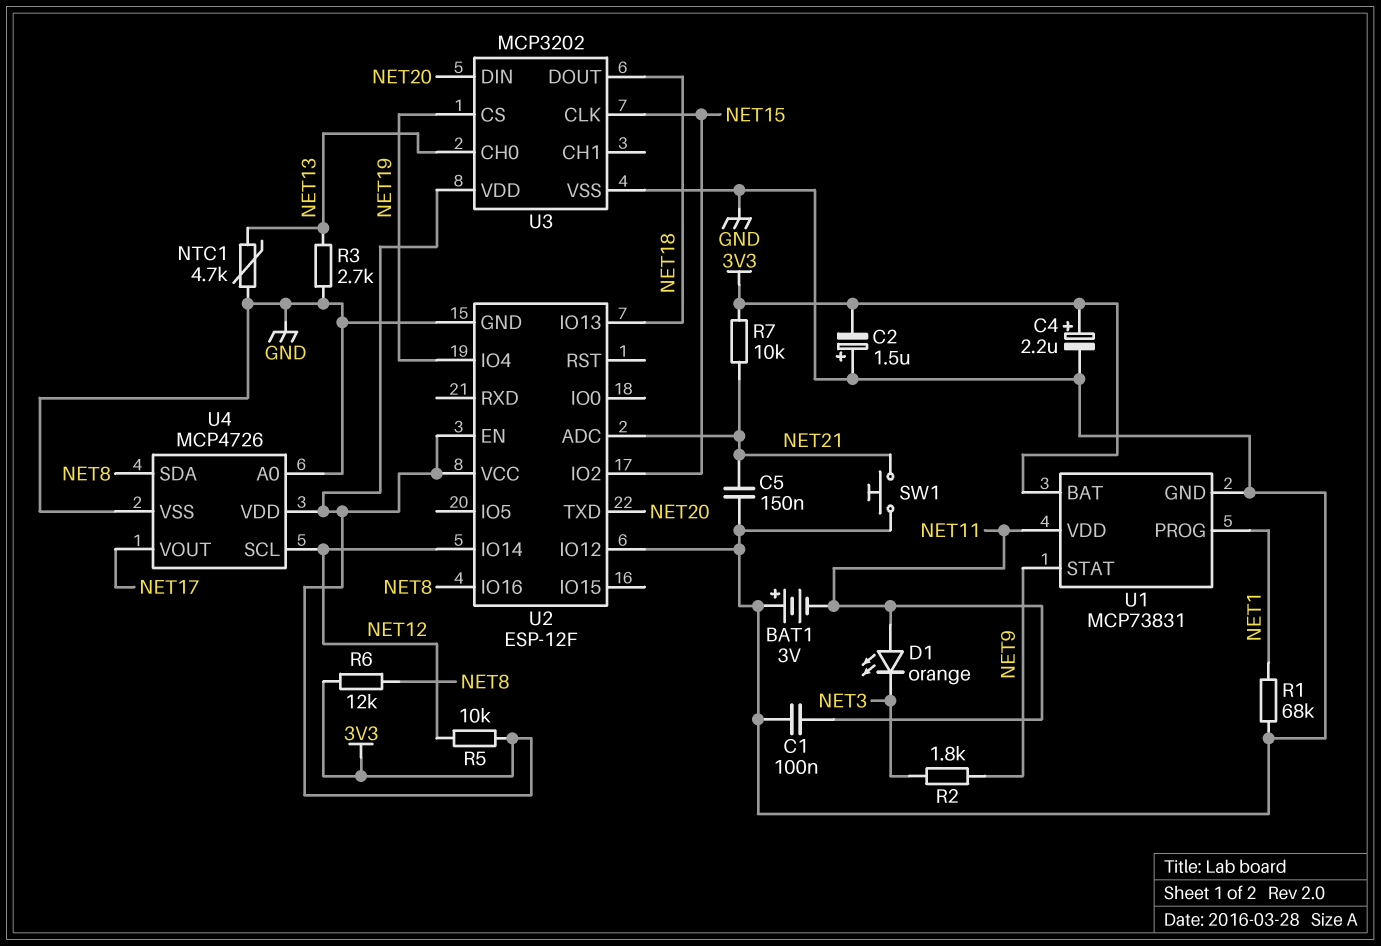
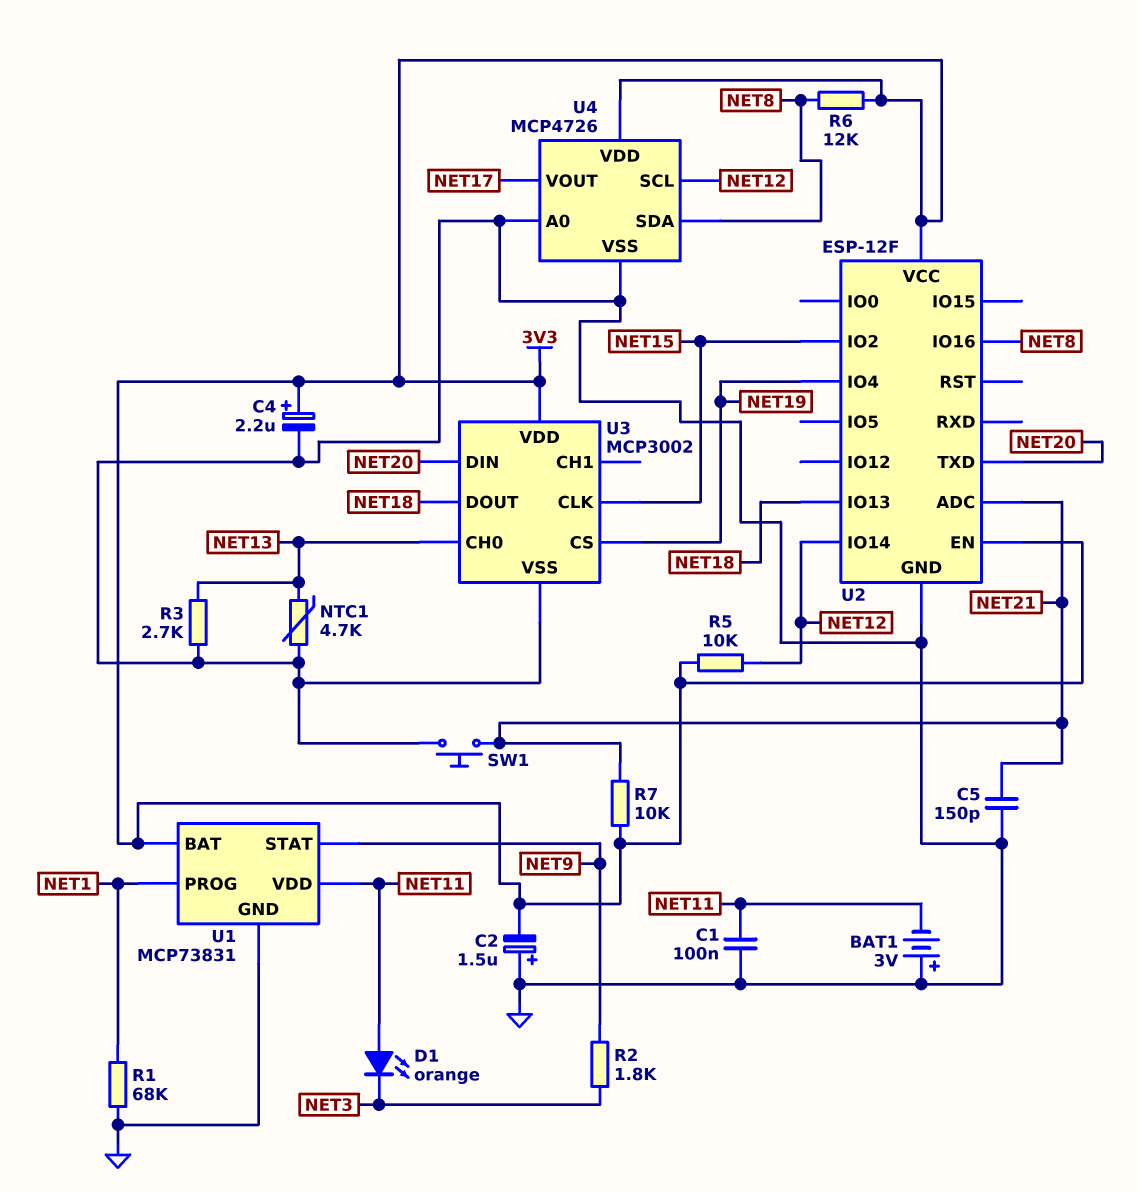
C5: 150nF (GND, NET21) -> 150pF (GND, NET21)
U2 pin IO12: GND -> none
U3: MCP3202 -> MCP3002

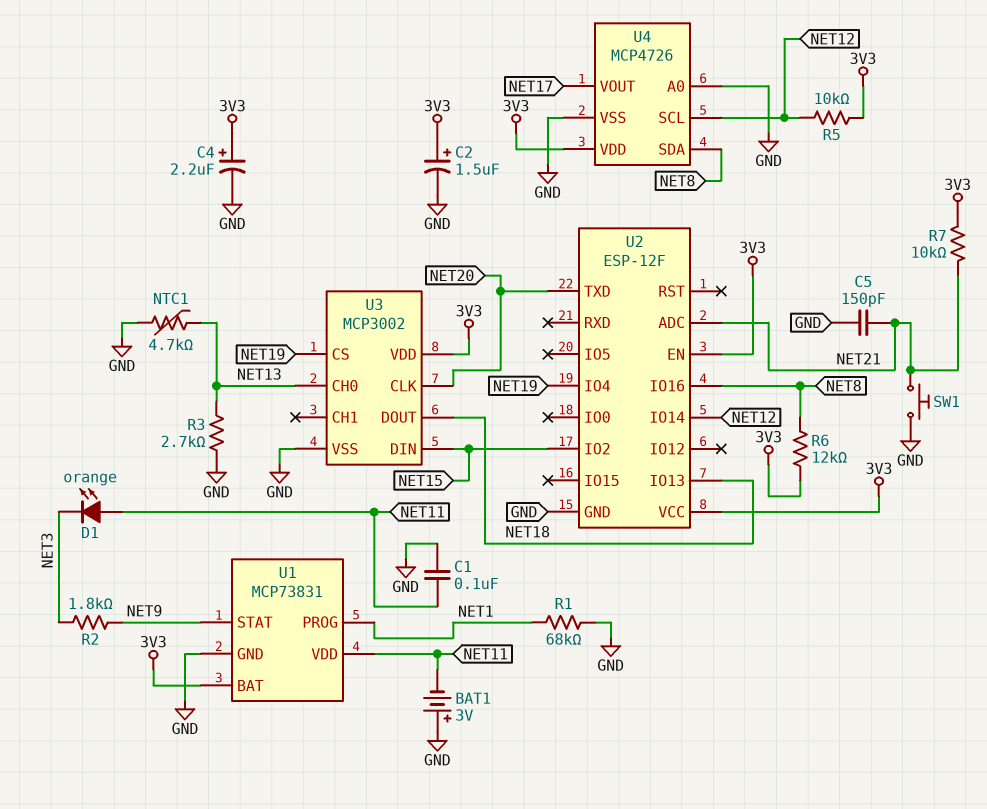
C2: 1.5uF (plus GND, minus 3V3) -> 1.5uF (plus 3V3, minus GND)
U3 pin CLK: NET15 -> NET20
U3 pin DIN: NET20 -> NET15

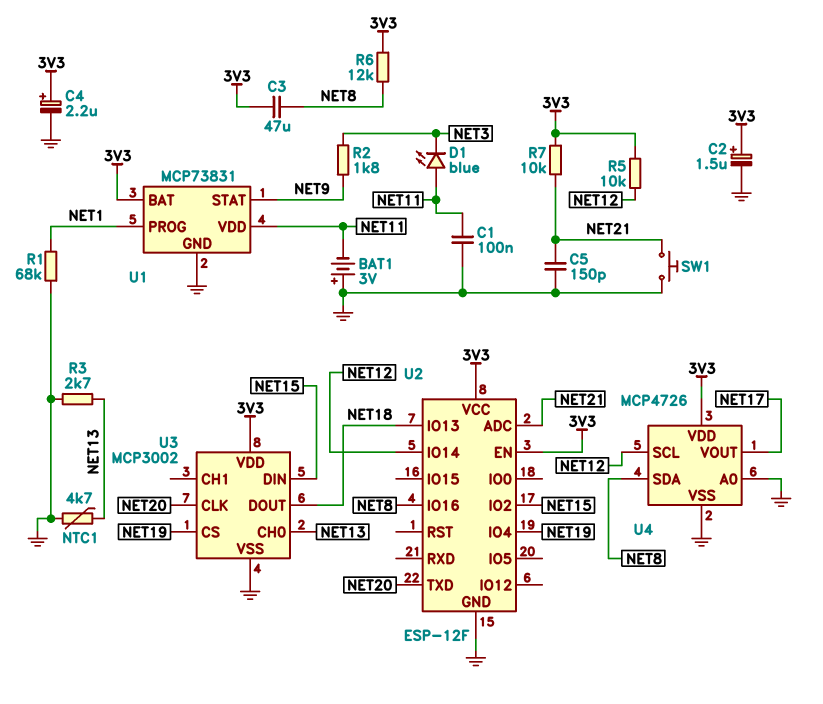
C3: none -> 47uF (3V3, NET8)
D1: LED orange (A NET11, K NET3) -> LED blue (A NET11, K NET3)

